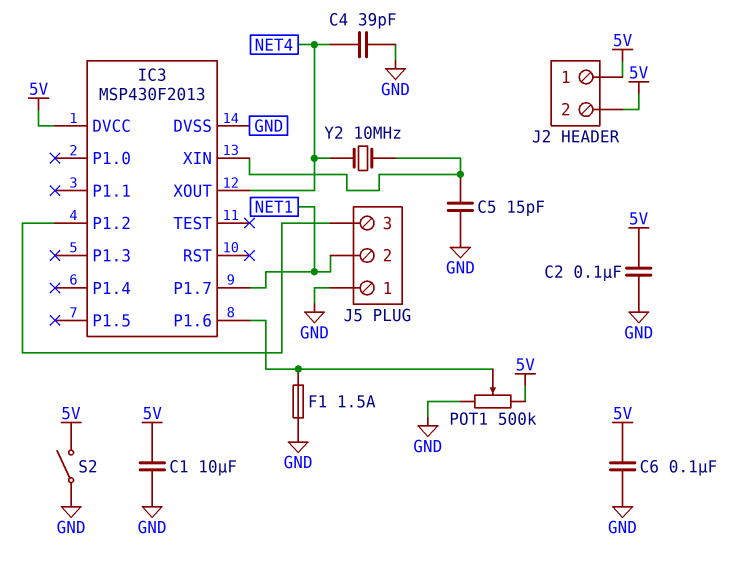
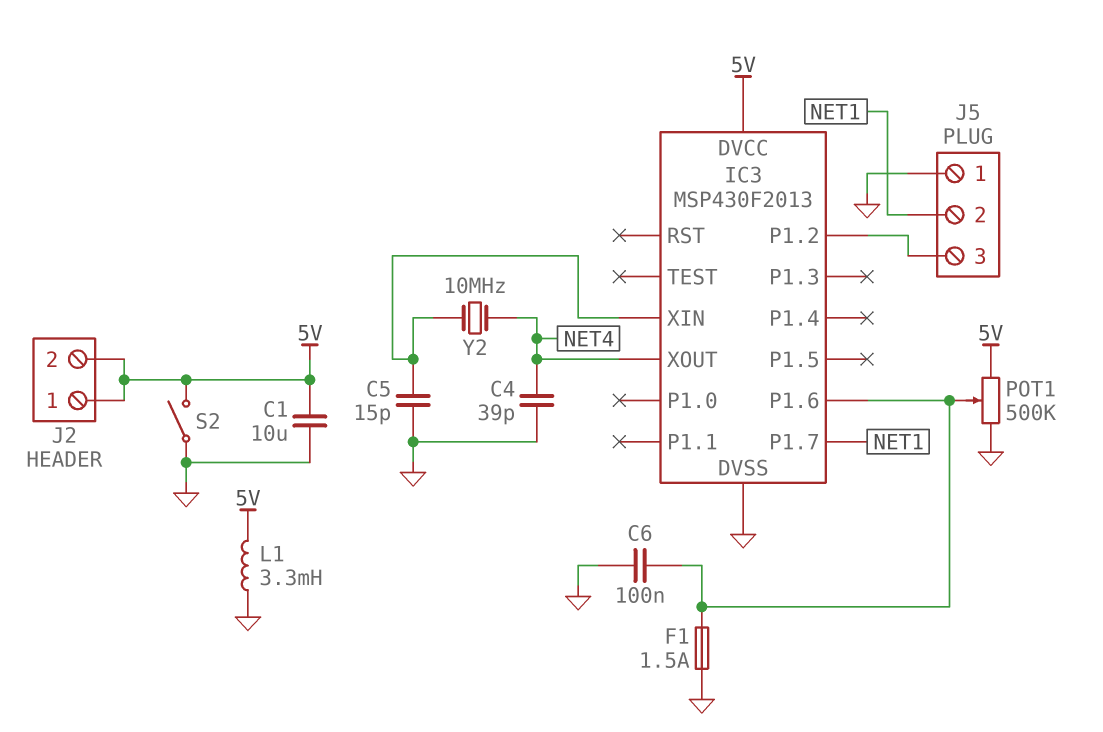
C2: 100nF (5V, GND) -> none
C6: 100nF (5V, GND) -> 100nF (GND, IC3/P1.6)
L1: none -> 3.3mH (5V, GND)

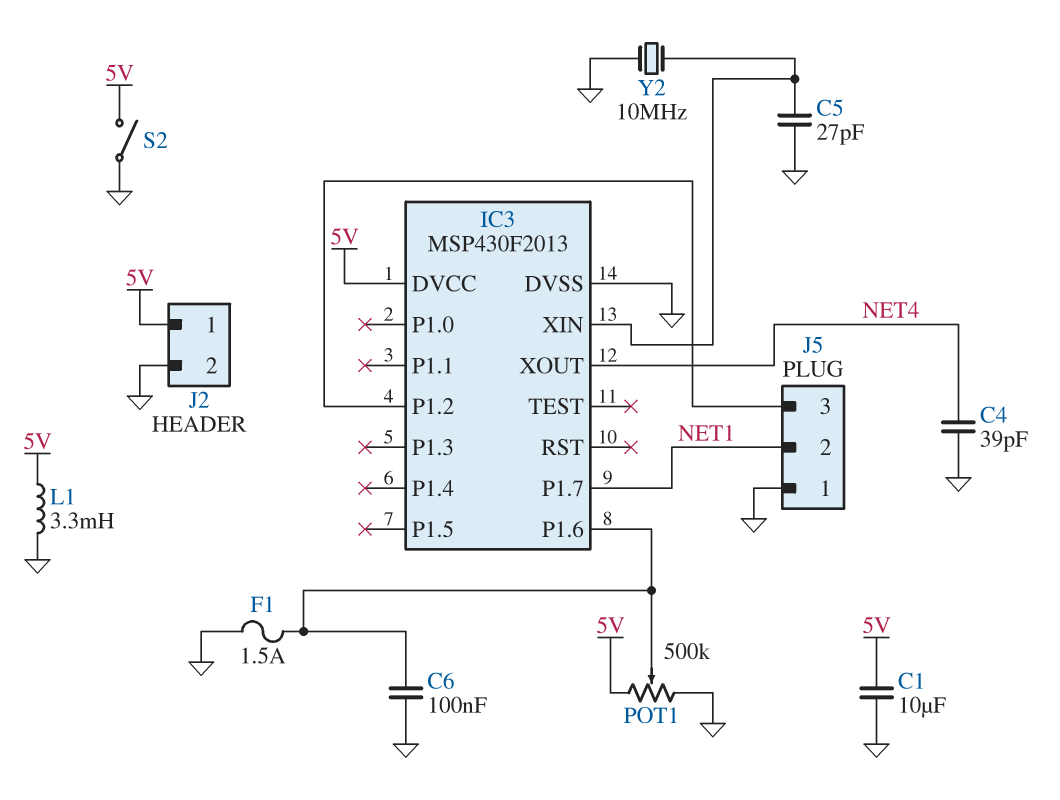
C5: 15pF (GND, IC3/XIN) -> 27pF (GND, IC3/XIN)
J2 pin 2: 5V -> GND
Y2: 10MHz (IC3/XIN, NET4) -> 10MHz (GND, IC3/XIN)

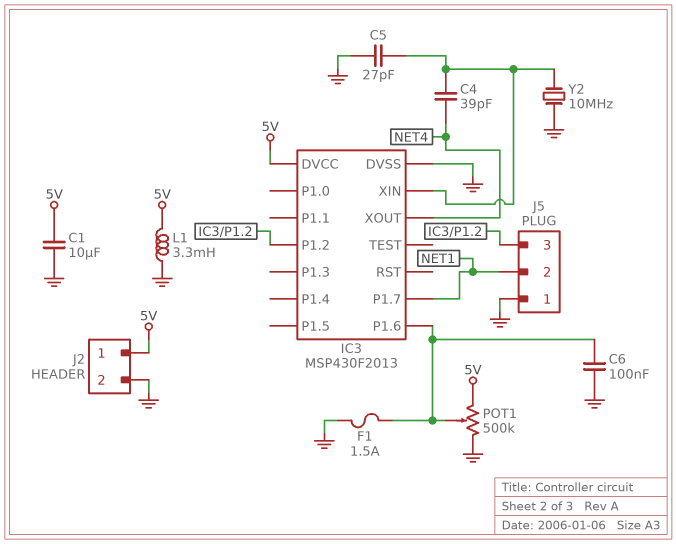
C4: 39pF (GND, NET4) -> 39pF (IC3/XIN, NET4)
S2: switch (5V, GND) -> none

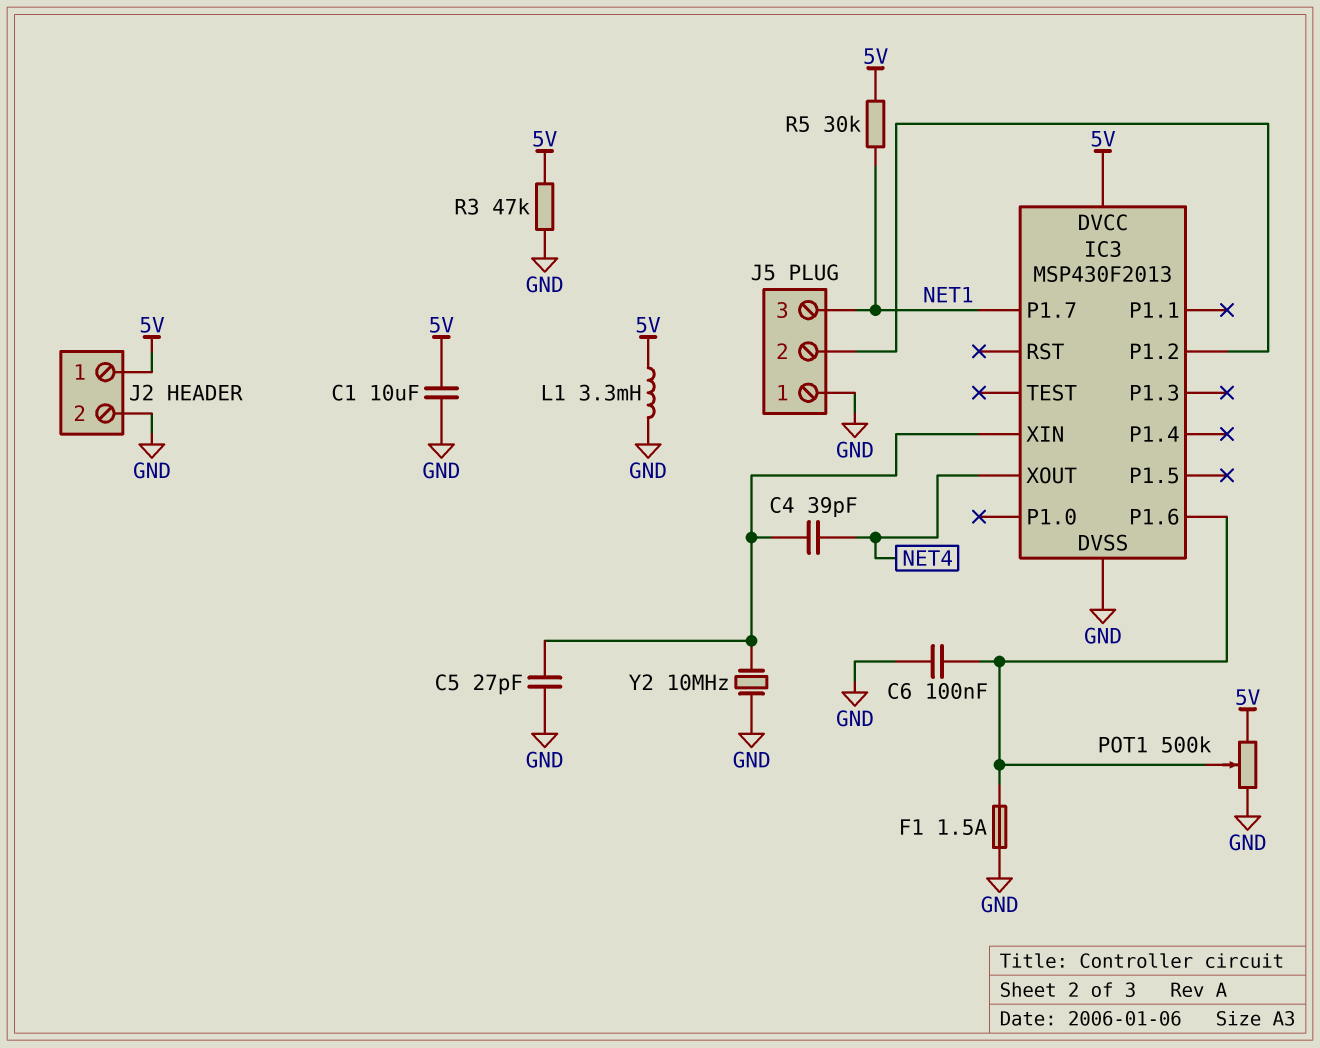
J5 pin 2: NET1 -> IC3/P1.2
J5 pin 3: IC3/P1.2 -> NET1
R3: none -> 47k (5V, GND)
R5: none -> 30k (5V, NET1)

